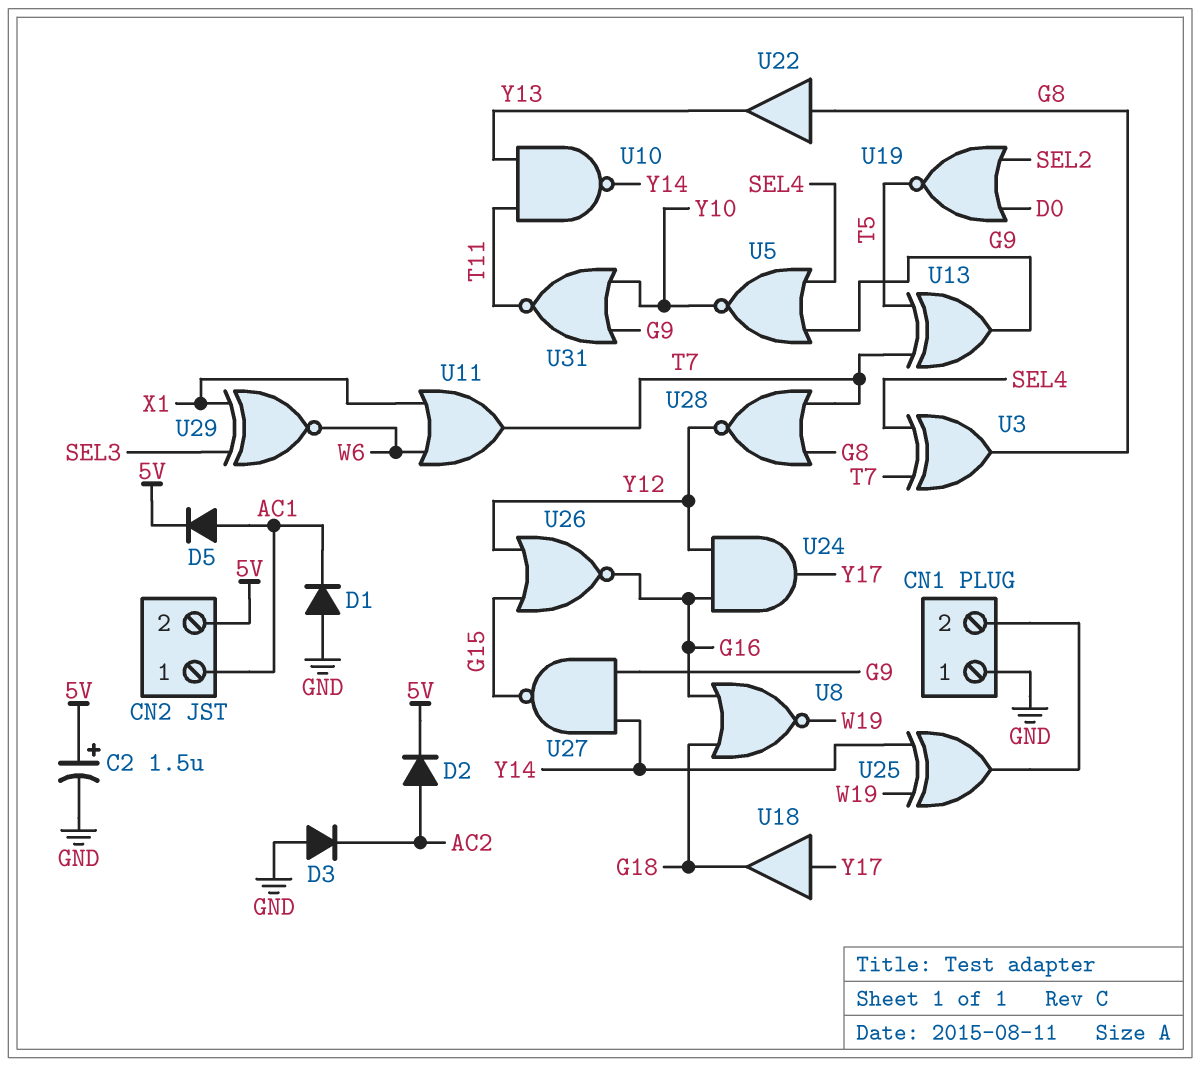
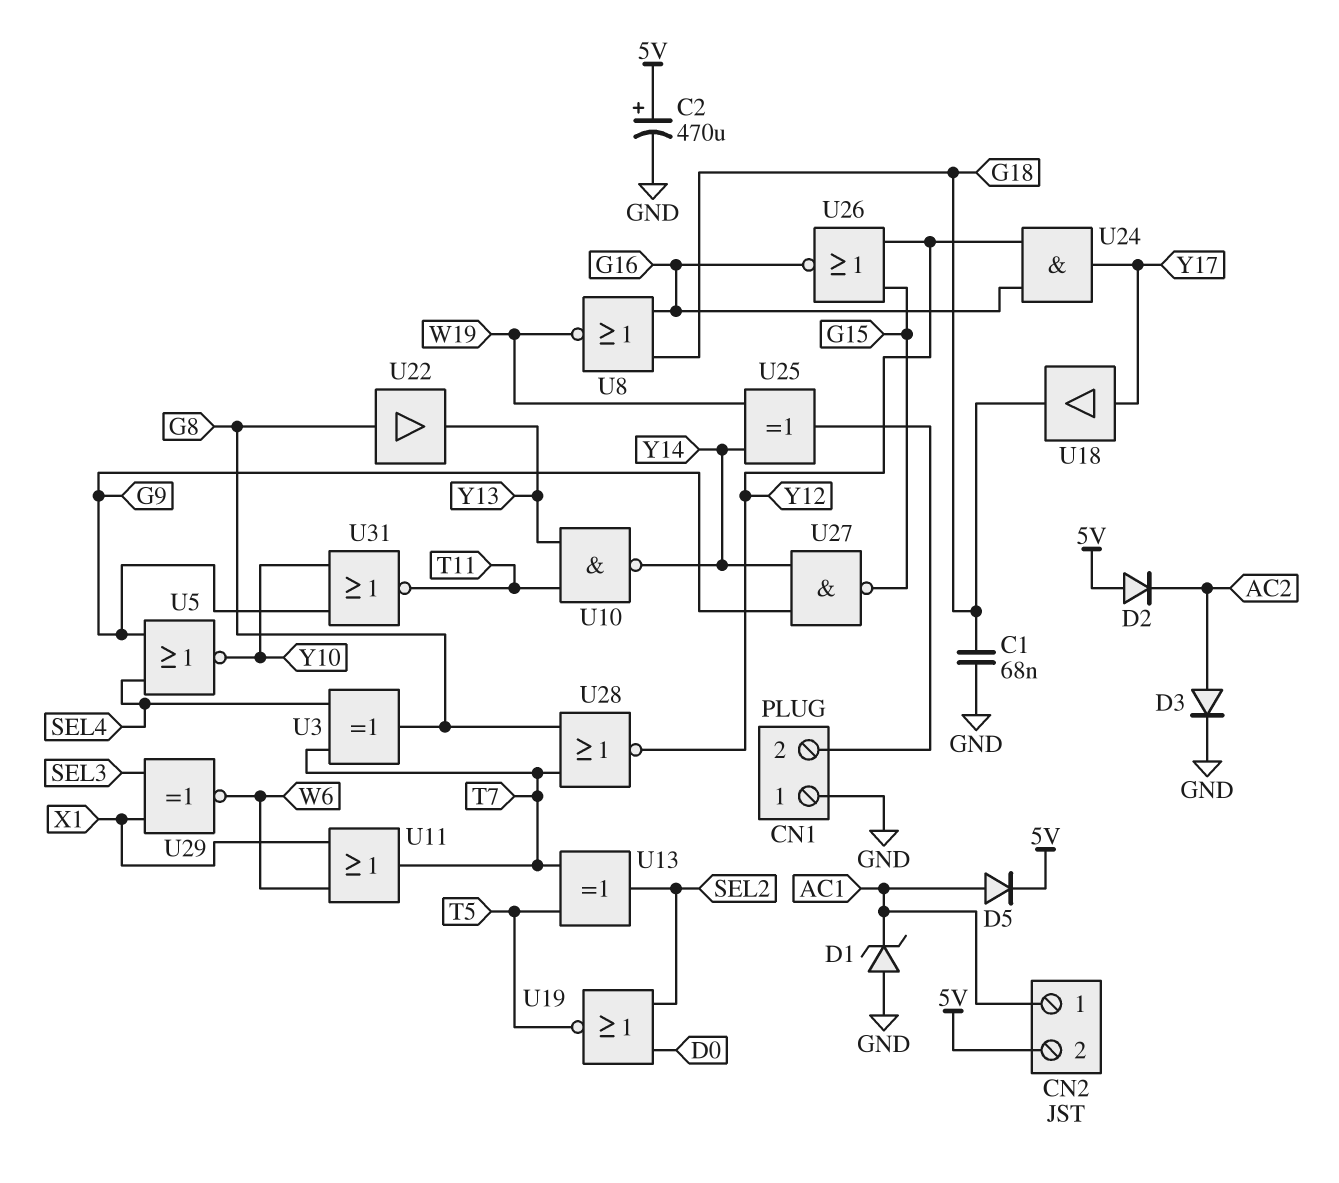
C1: none -> 68nF (G18, GND)
C2: 1.5uF (plus 5V, minus GND) -> 470uF (plus 5V, minus GND)
D1: diode (A GND, K AC1) -> zener (A GND, K AC1)
D2: diode (A AC2, K 5V) -> diode (A 5V, K AC2)
D3: diode (A GND, K AC2) -> diode (A AC2, K GND)
U13: XOR (in T5, in T7, out G9) -> XOR (in T5, in T7, out SEL2)

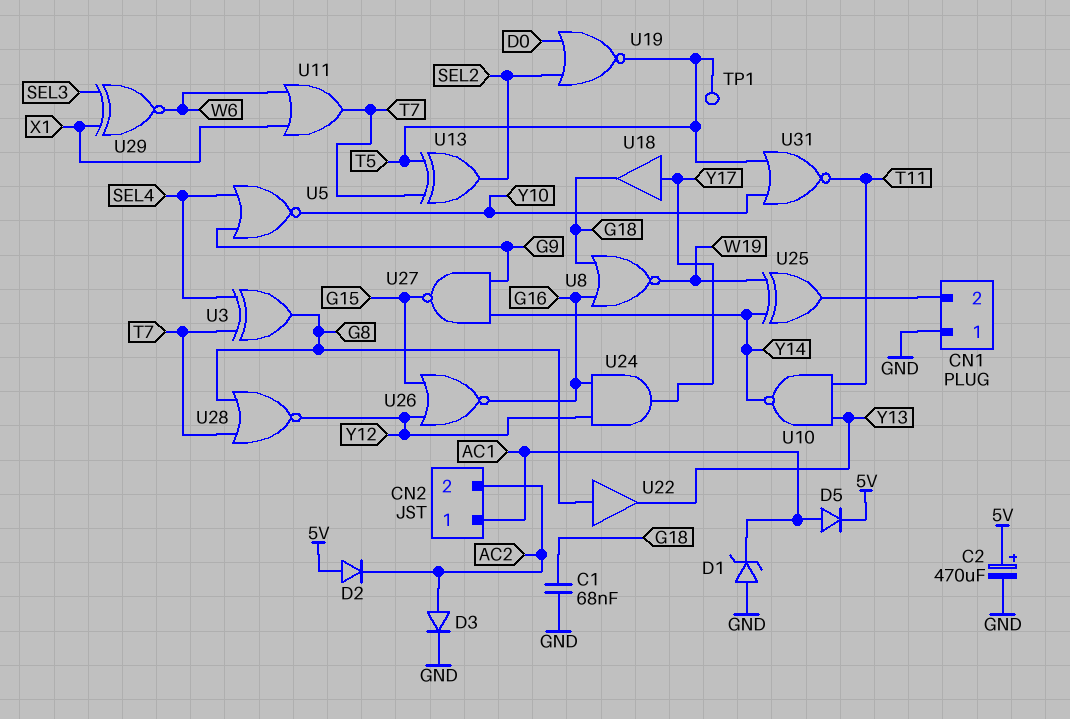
CN2 pin 2: 5V -> AC2
TP1: none -> test point (T5)
U31: NOR (in G9, in Y10, out T11) -> NOR (in T5, in Y10, out T11)

